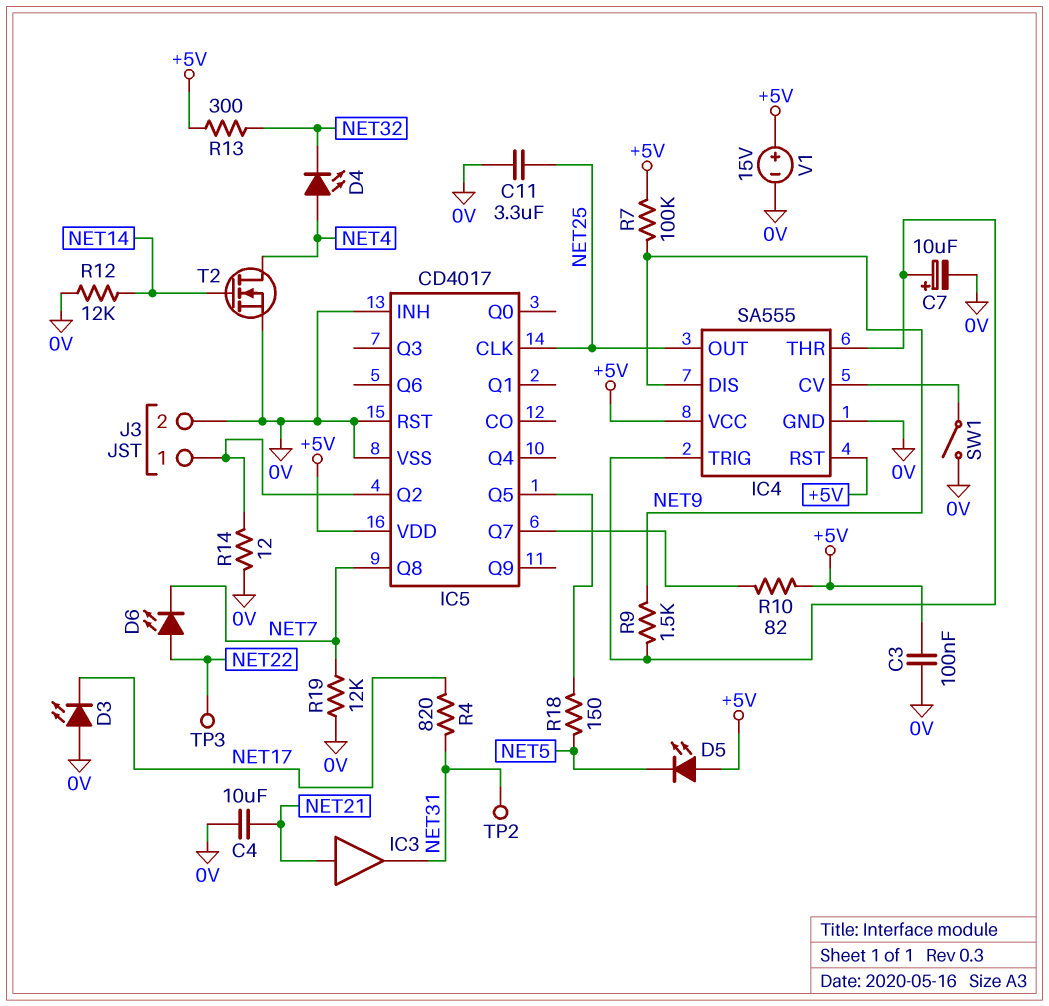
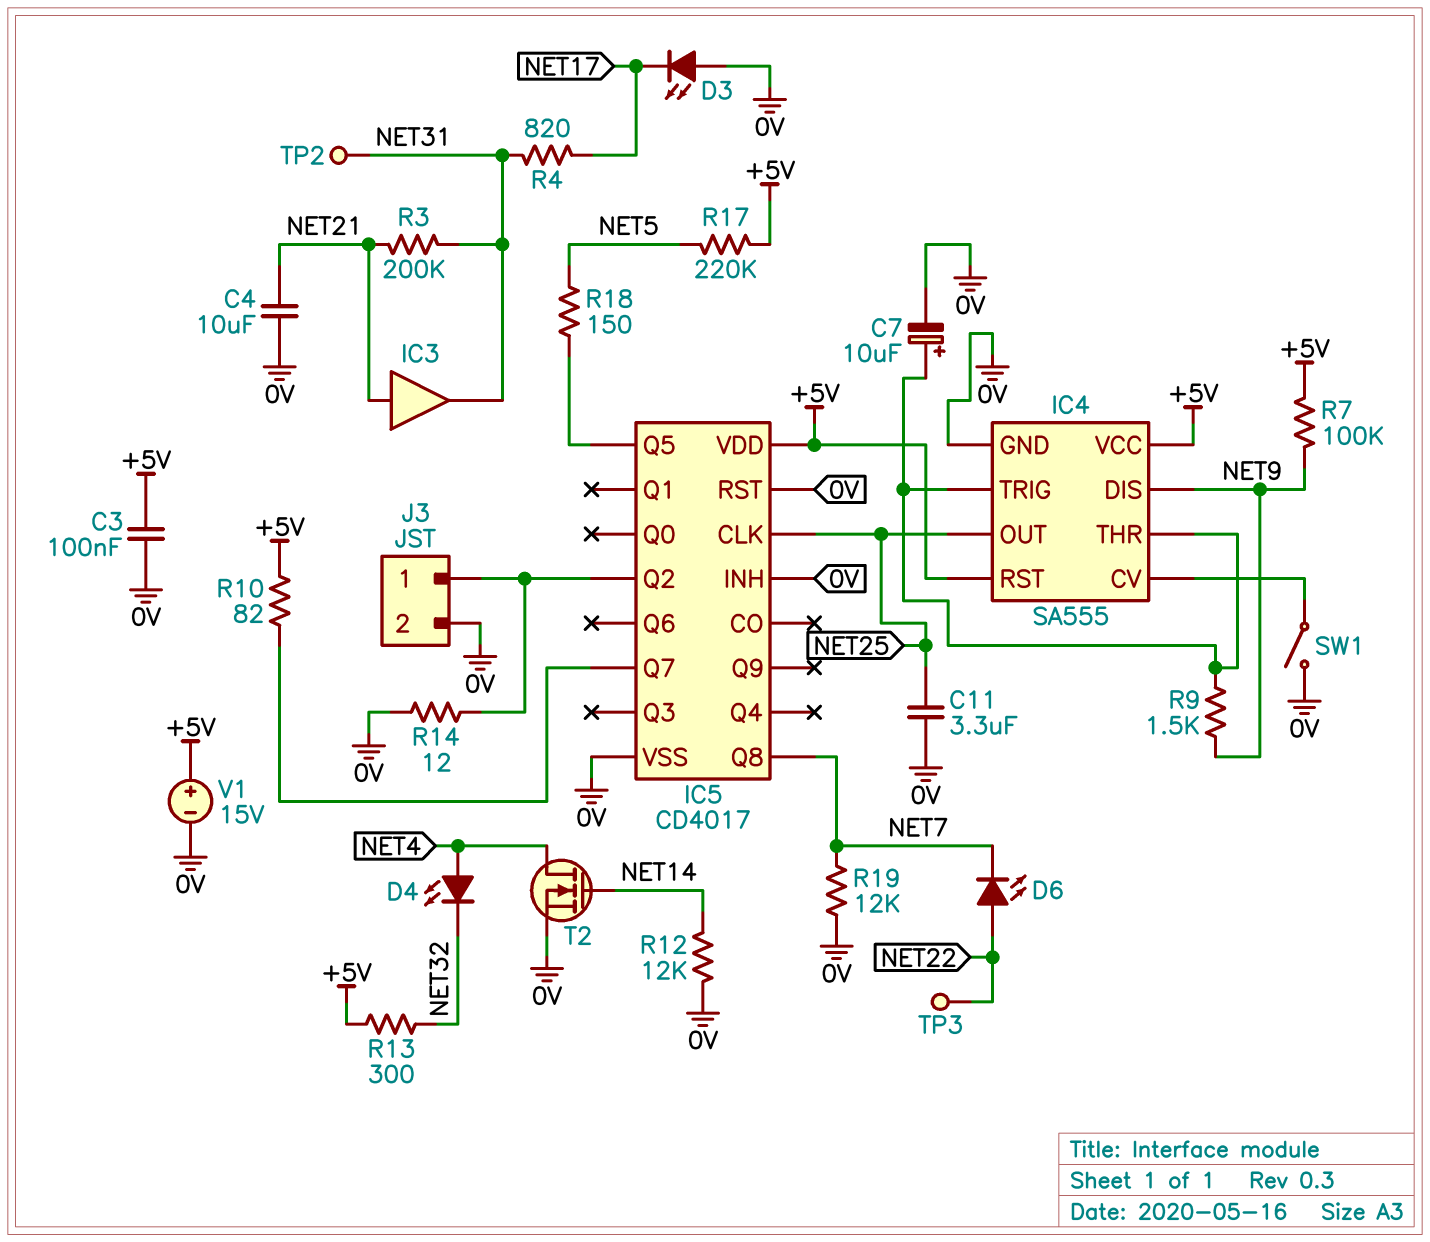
D5: LED (A +5V, K NET5) -> none
R3: none -> 200k (NET21, NET31)
R17: none -> 220k (+5V, NET5)

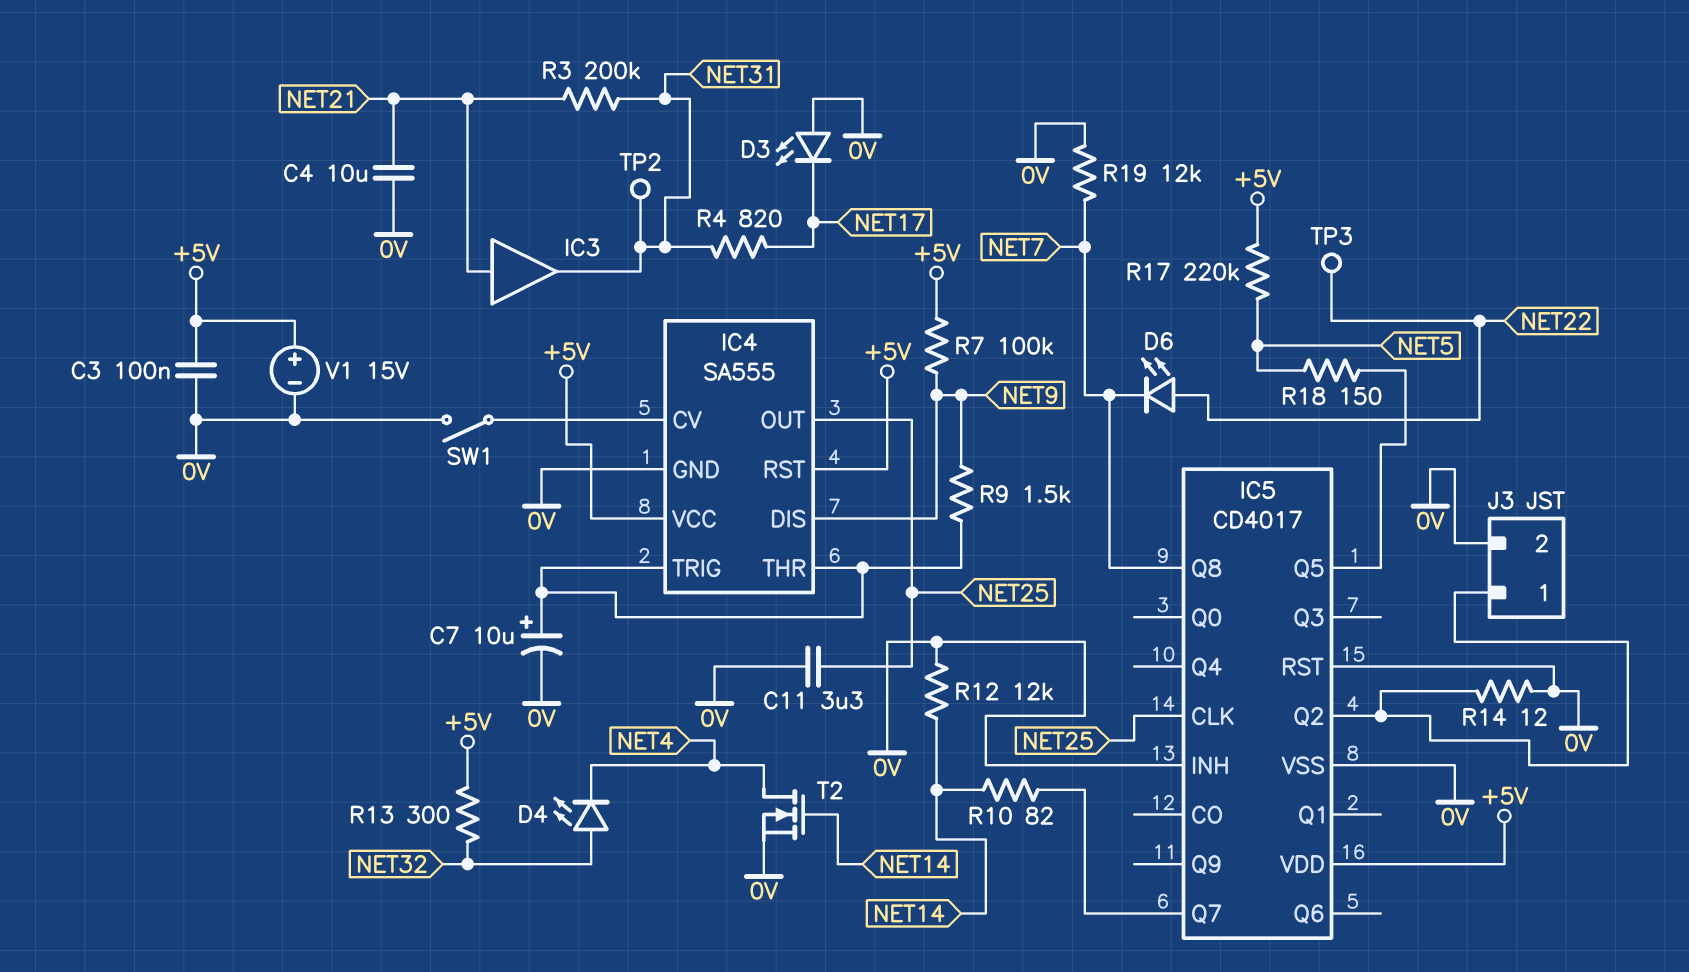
D4: LED (A NET4, K NET32) -> LED (A NET32, K NET4)
R10: 82 (+5V, IC5/Q7) -> 82 (IC5/Q7, NET14)

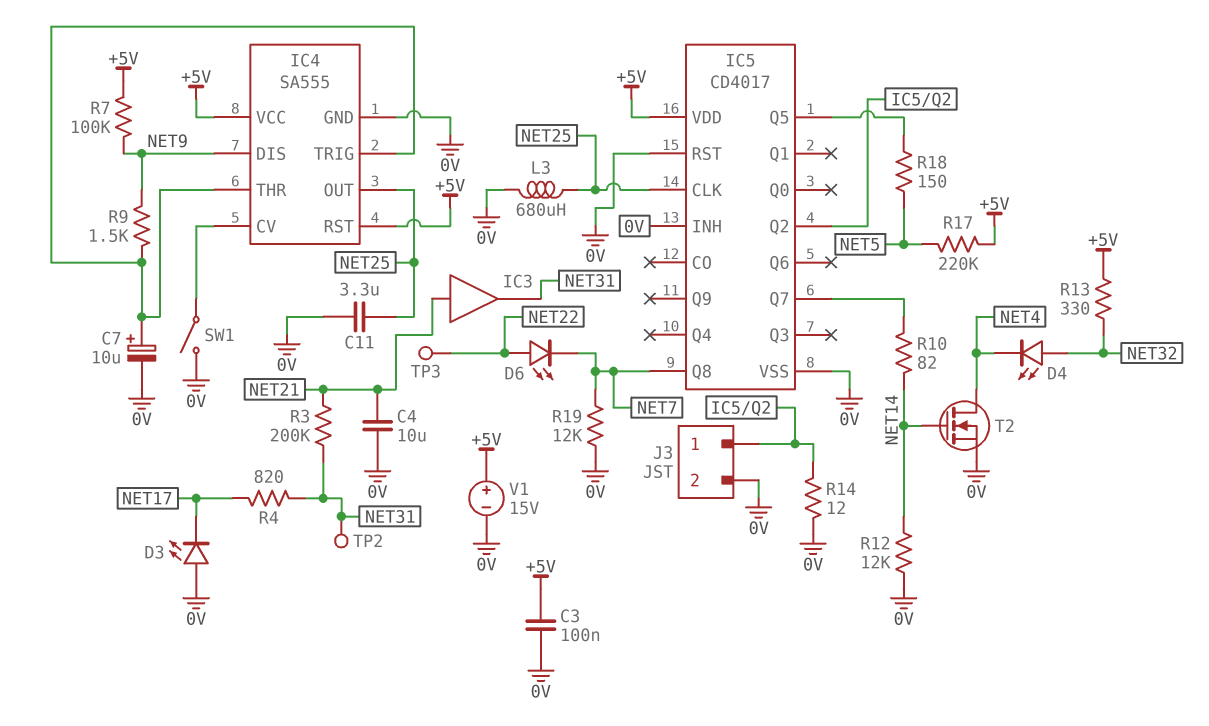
L3: none -> 680uH (0V, NET25)
R13: 300 (+5V, NET32) -> 330 (+5V, NET32)

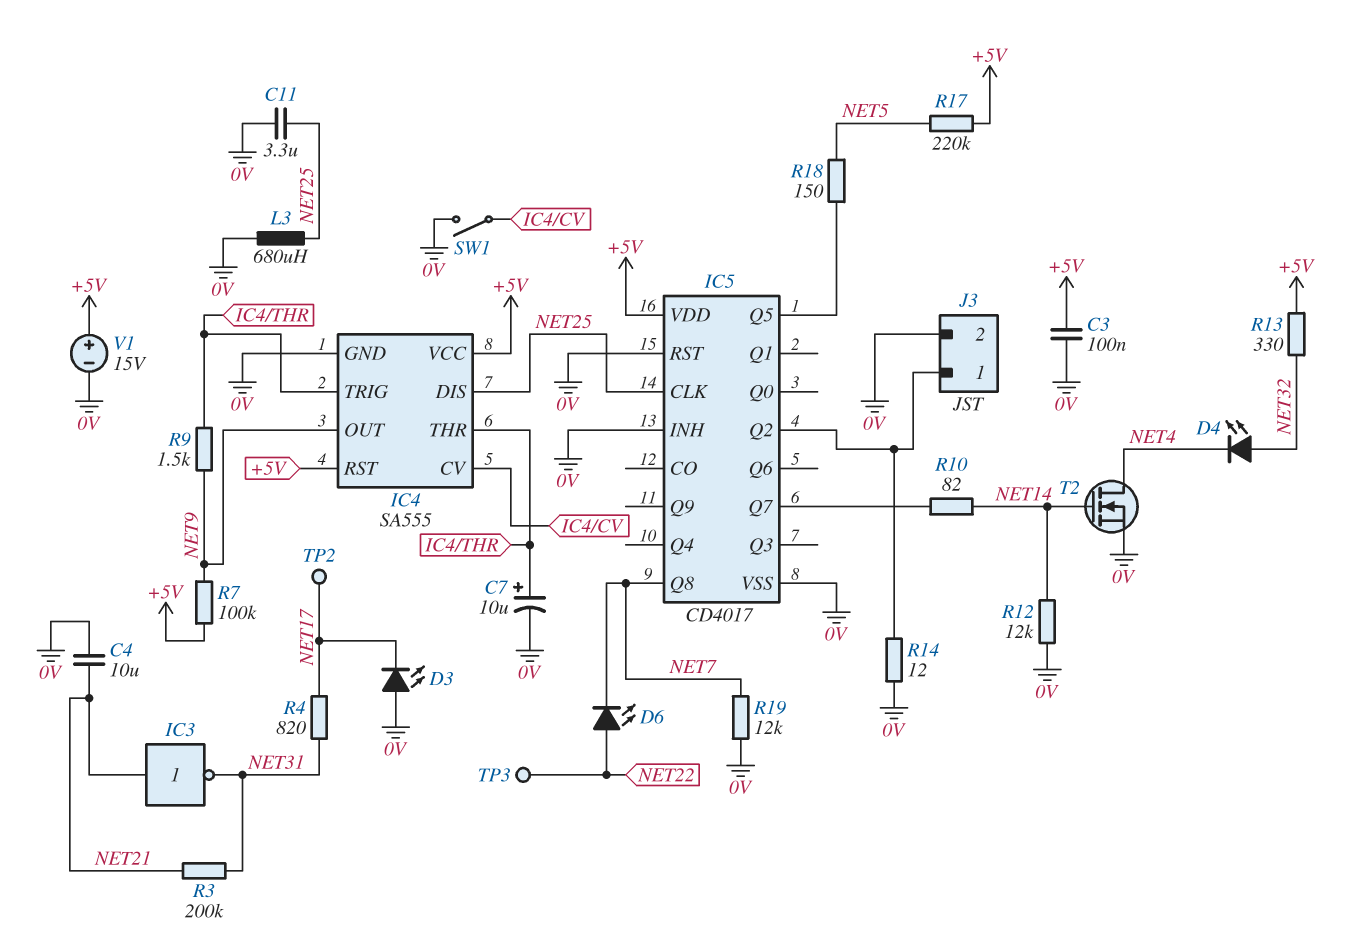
IC3: buffer (in NET21, out NET31) -> NOT (in NET21, out NET31)
IC4 pin DIS: NET9 -> NET25
IC4 pin OUT: NET25 -> NET9
TP2: test point (NET31) -> test point (NET17)

